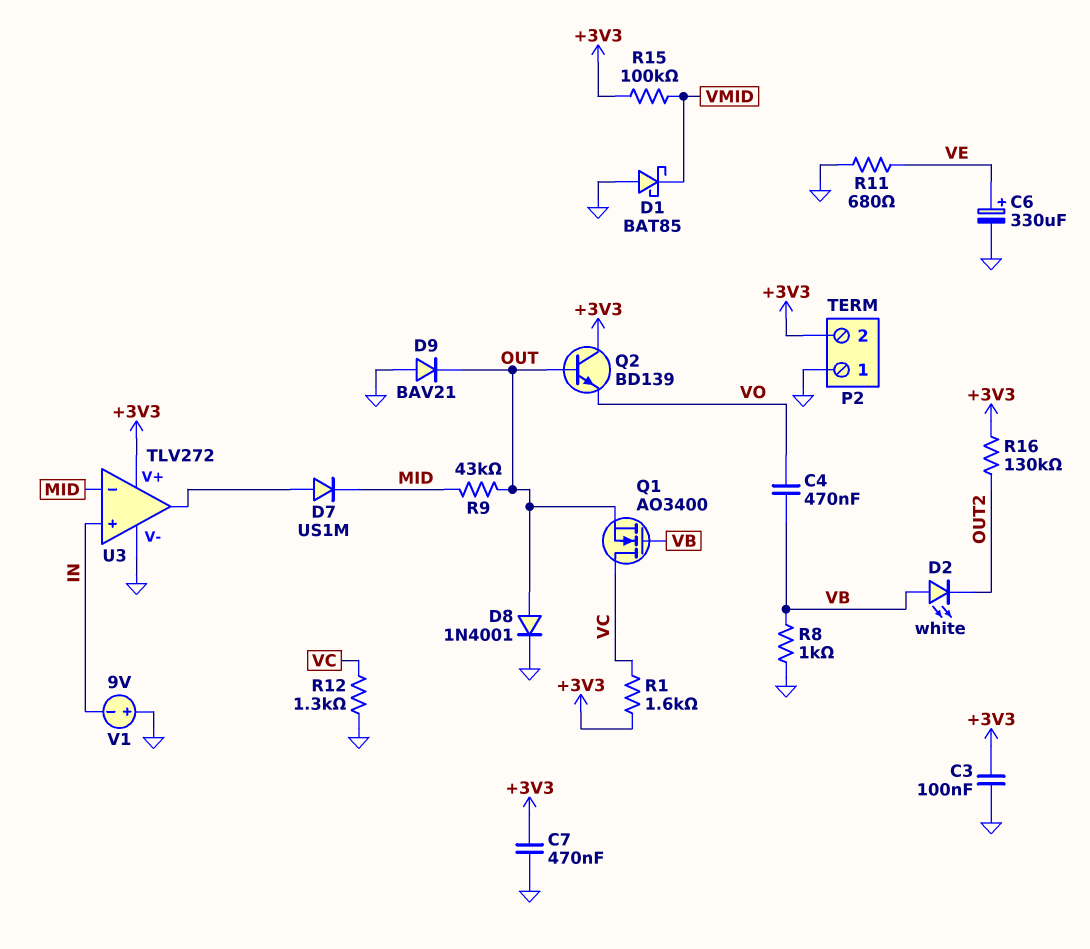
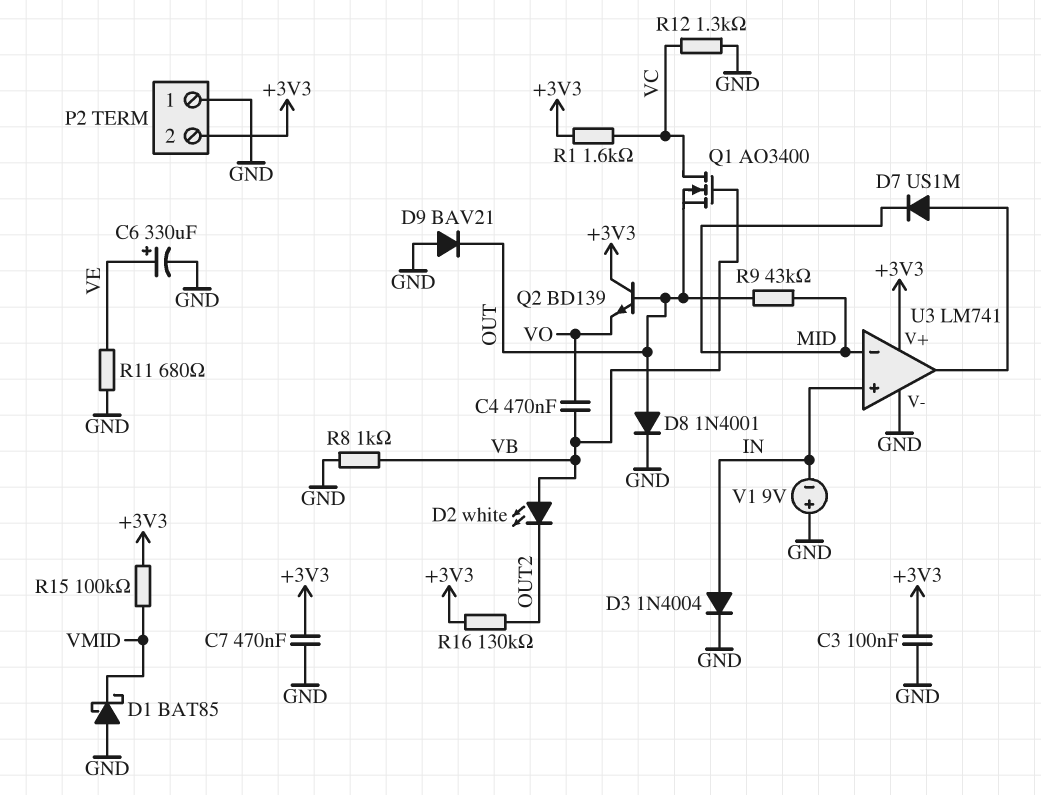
D3: none -> diode 1N4004 (A IN, K GND)
U3: TLV272 -> LM741

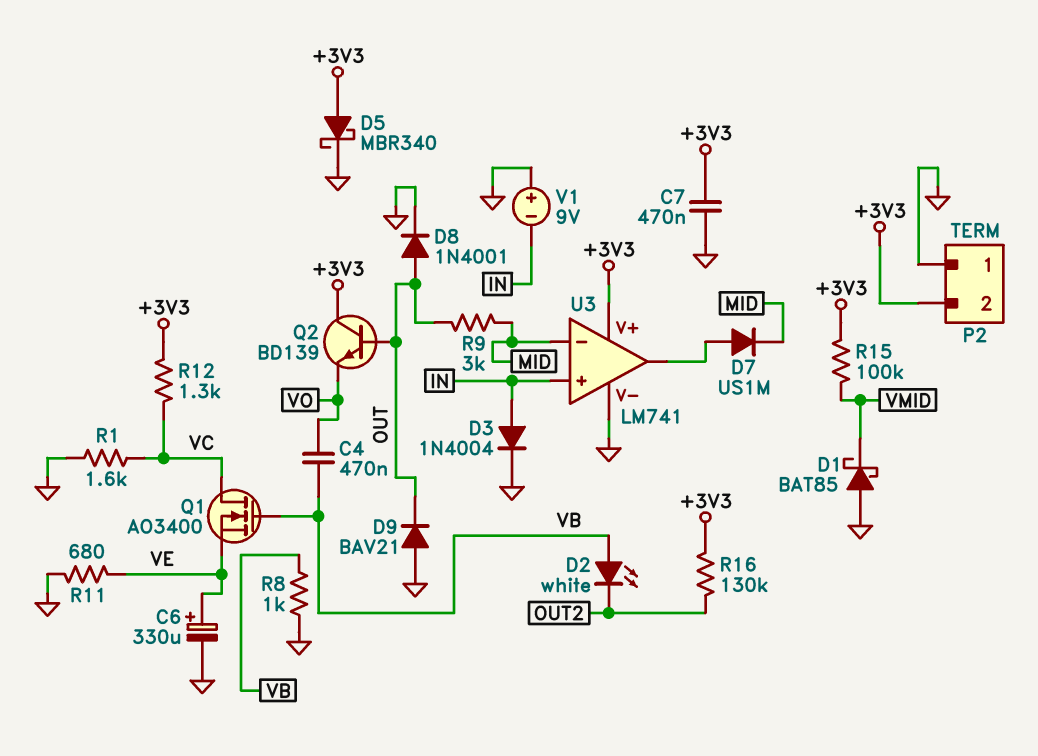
C3: 100nF (+3V3, GND) -> none
D5: none -> schottky MBR340 (A +3V3, K GND)
Q1: NMOS AO3400 (G VB, D VC, S OUT) -> NMOS AO3400 (G VB, D VC, S VE)
R1: 1.6k (+3V3, VC) -> 1.6k (GND, VC)
R9: 43k (MID, OUT) -> 3k (MID, OUT)
R12: 1.3k (GND, VC) -> 1.3k (+3V3, VC)

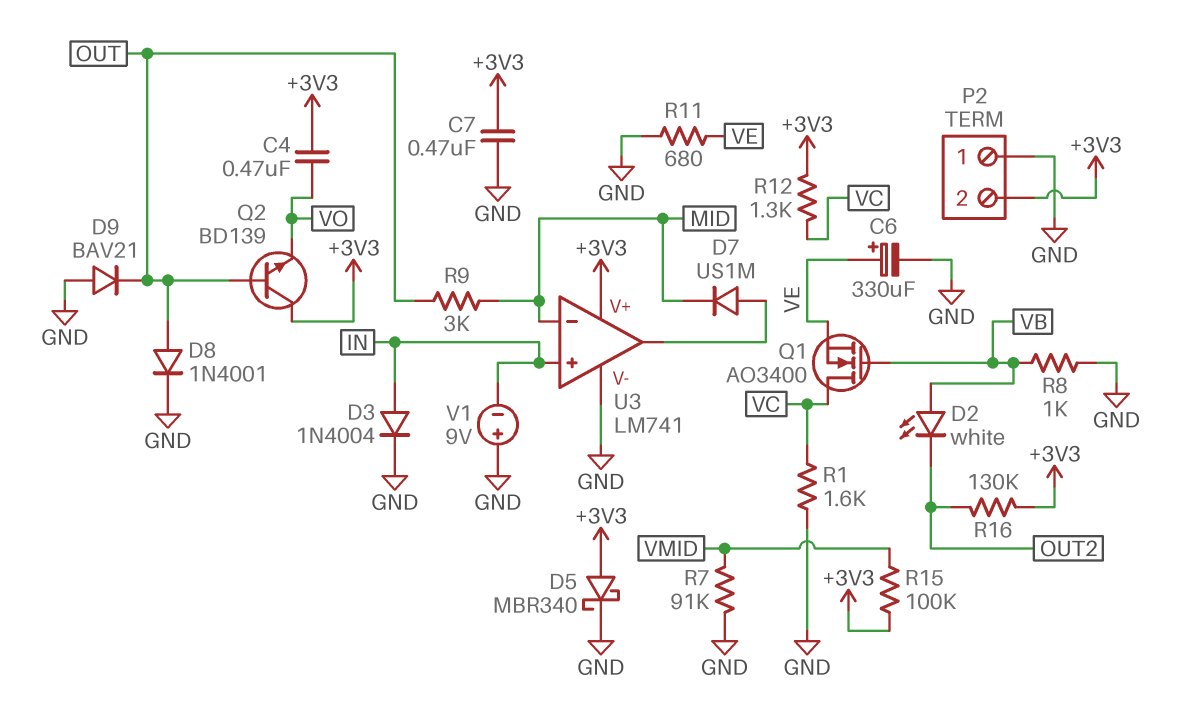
C4: 470nF (VB, VO) -> 470nF (+3V3, VO)
D1: schottky BAT85 (A GND, K VMID) -> none
R7: none -> 91k (GND, VMID)

